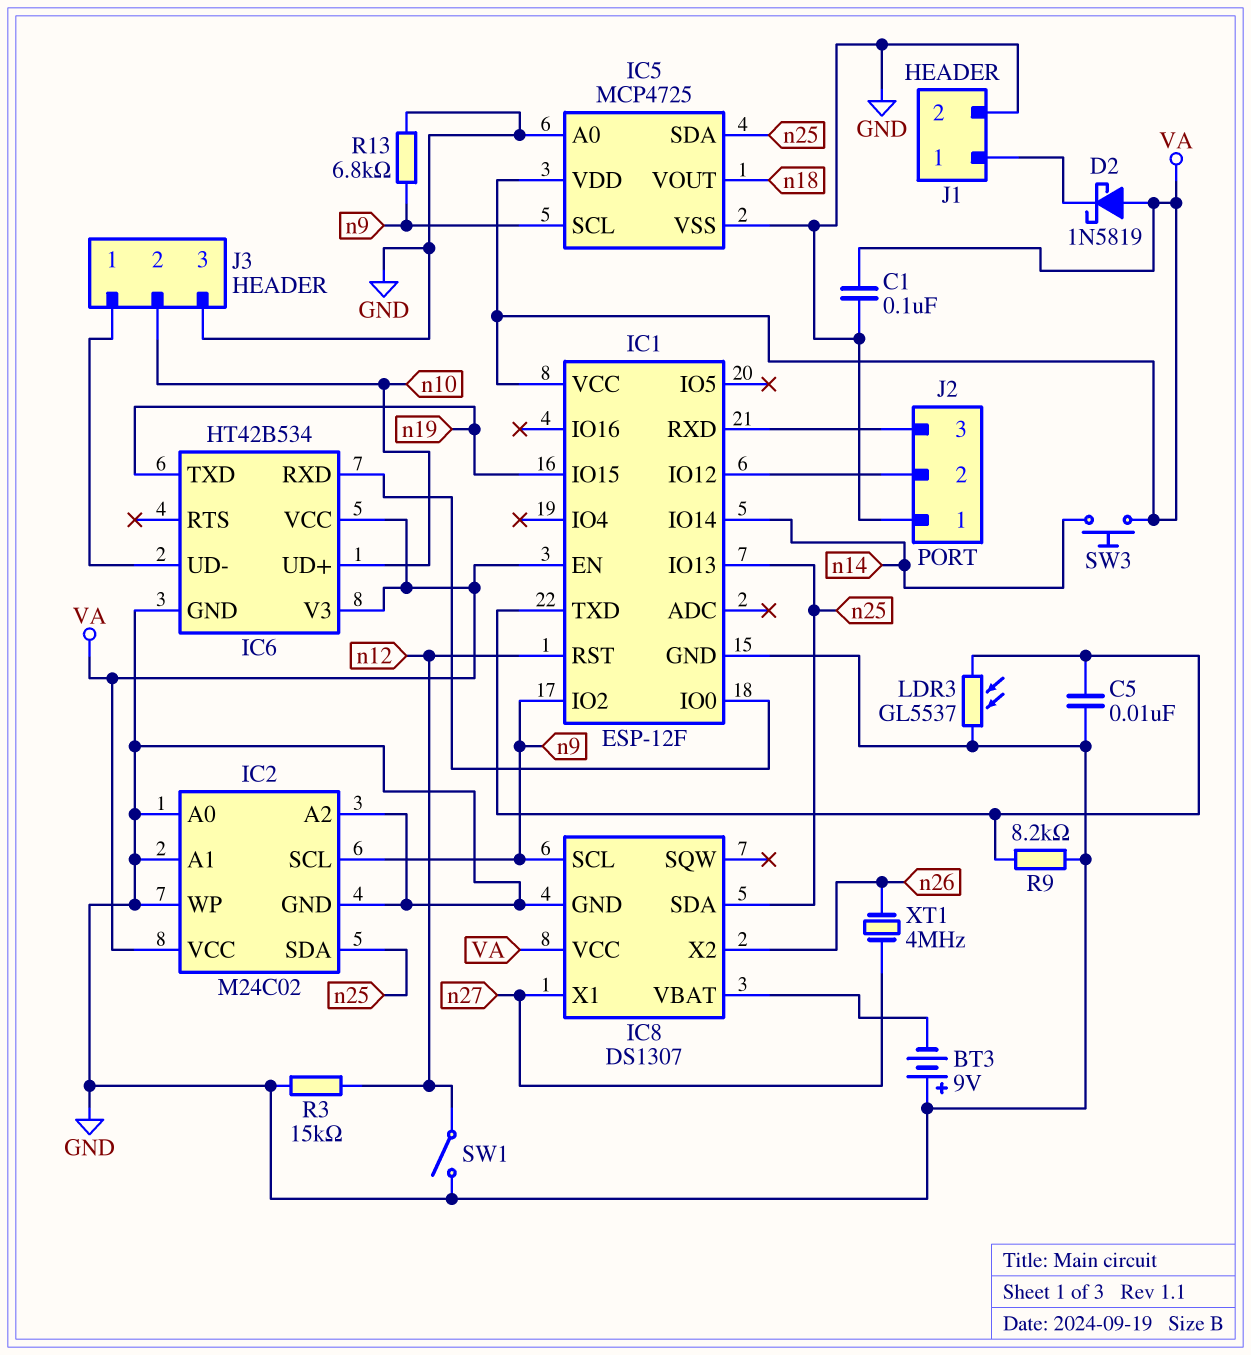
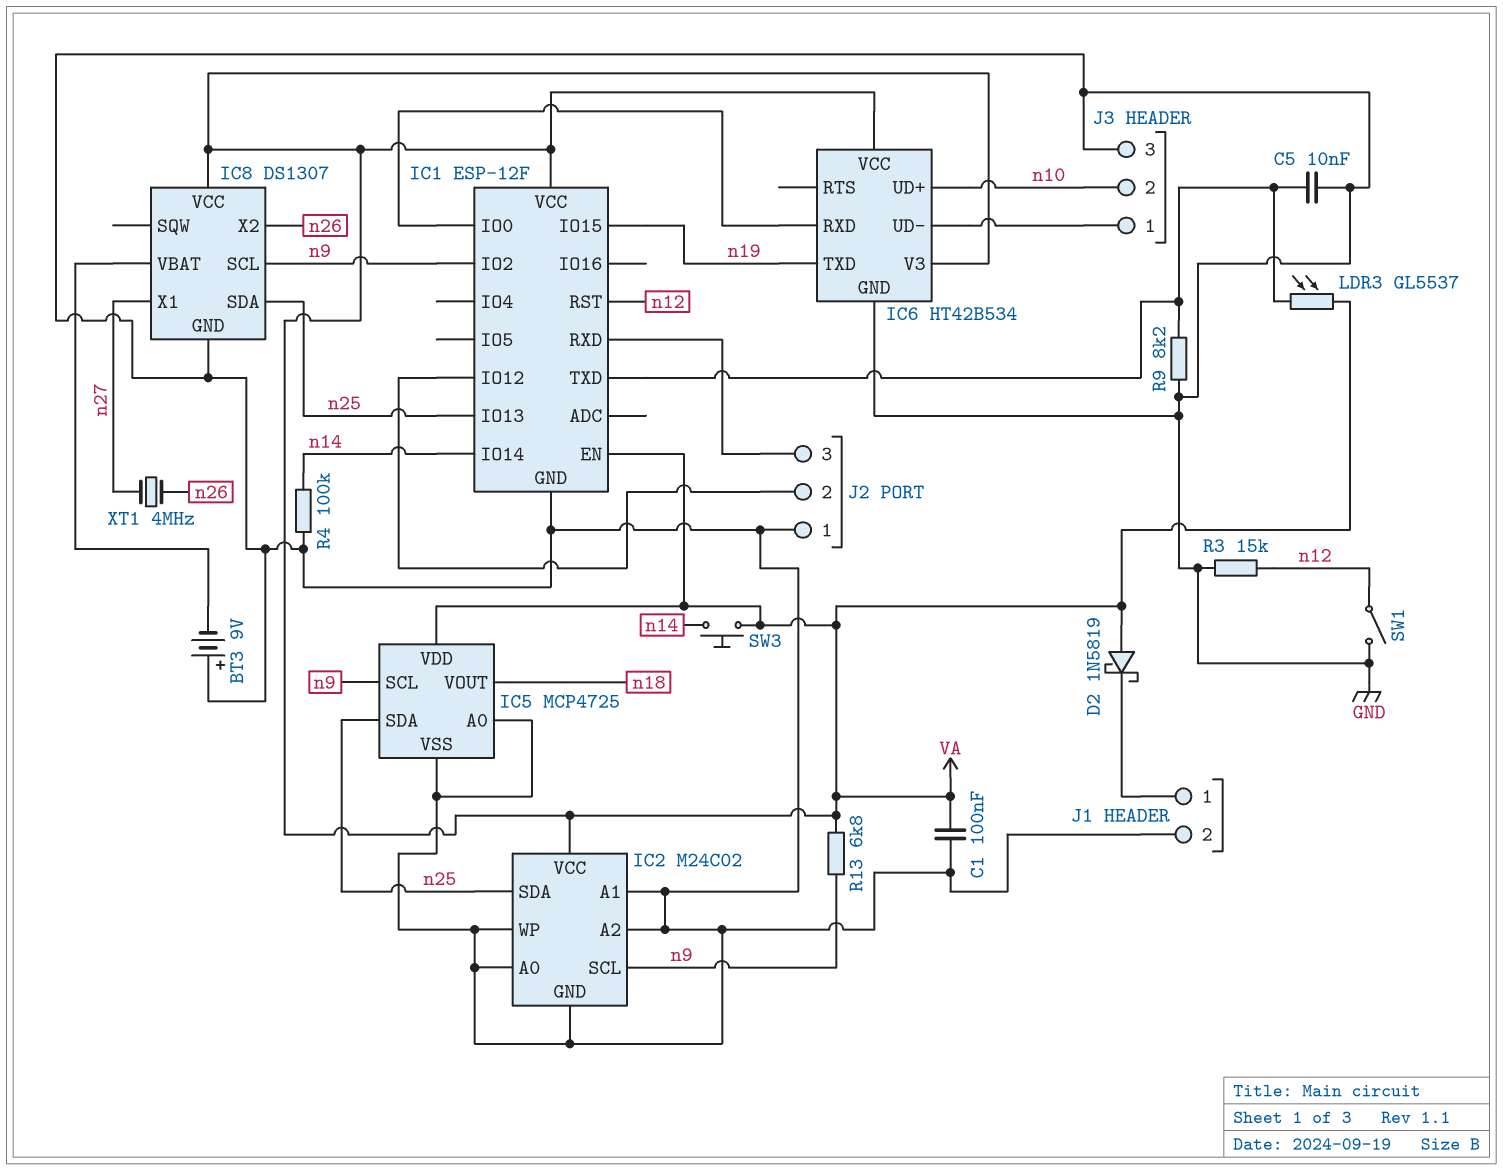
LDR3: GL5537 (GND, IC1/TXD) -> GL5537 (IC1/TXD, VA)
R4: none -> 100k (GND, n14)
R13: 6.8k (GND, n9) -> 6.8k (VA, n9)

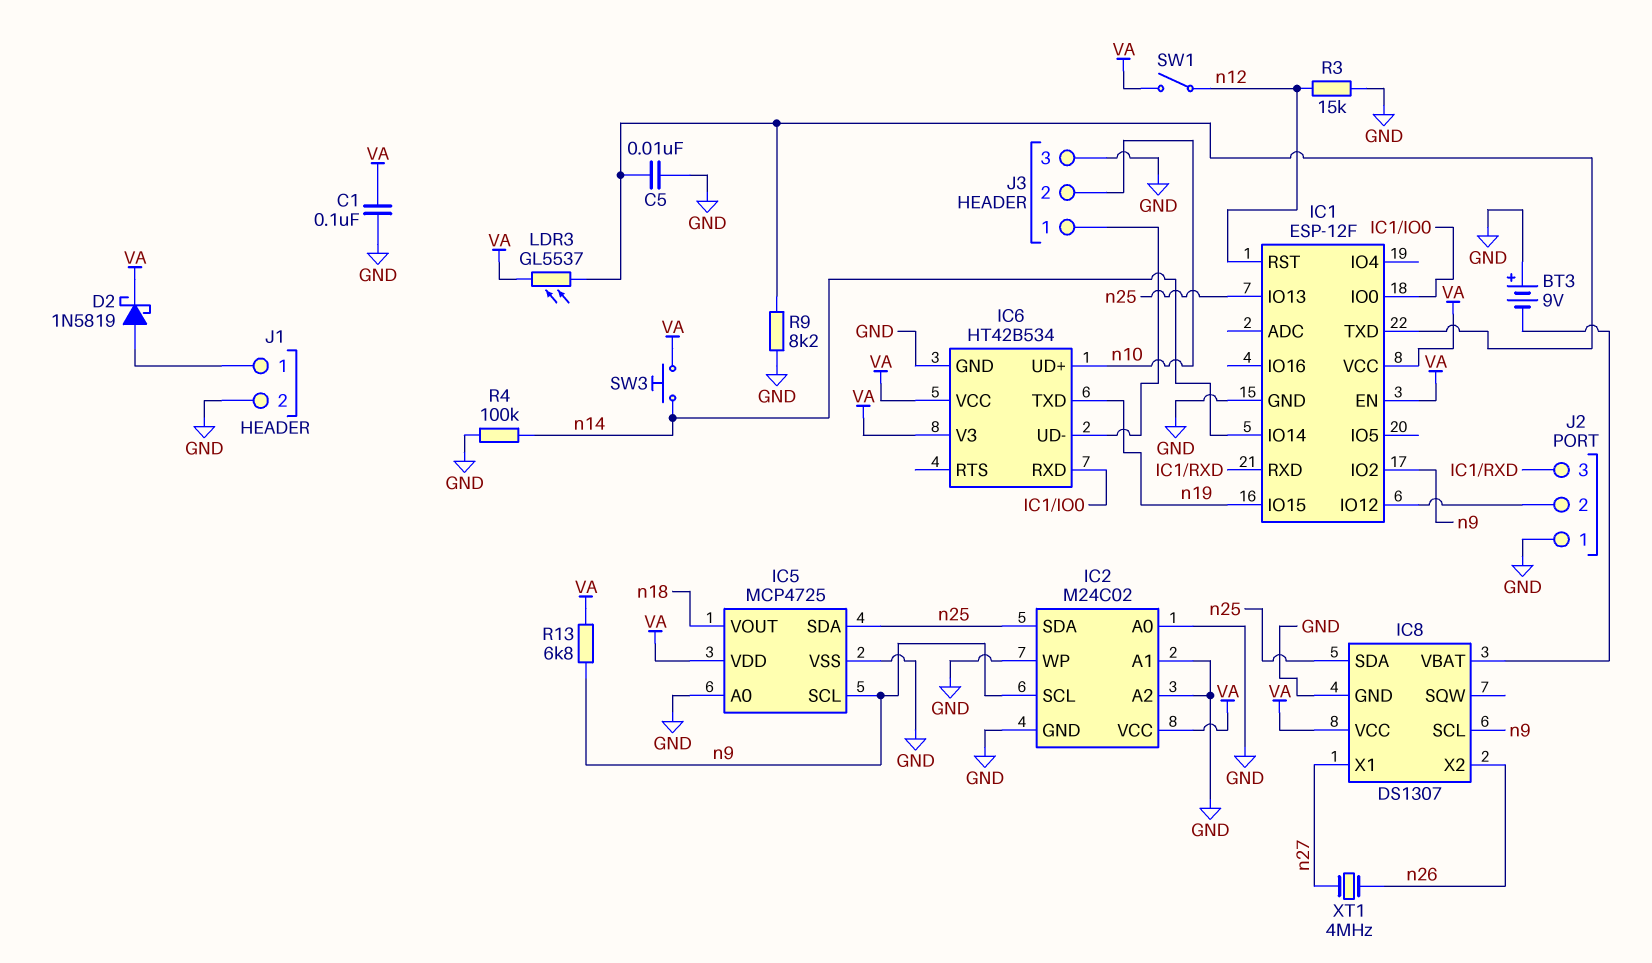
D2: schottky 1N5819 (A VA, K J1/1) -> schottky 1N5819 (A J1/1, K VA)
SW1: switch (GND, n12) -> switch (VA, n12)

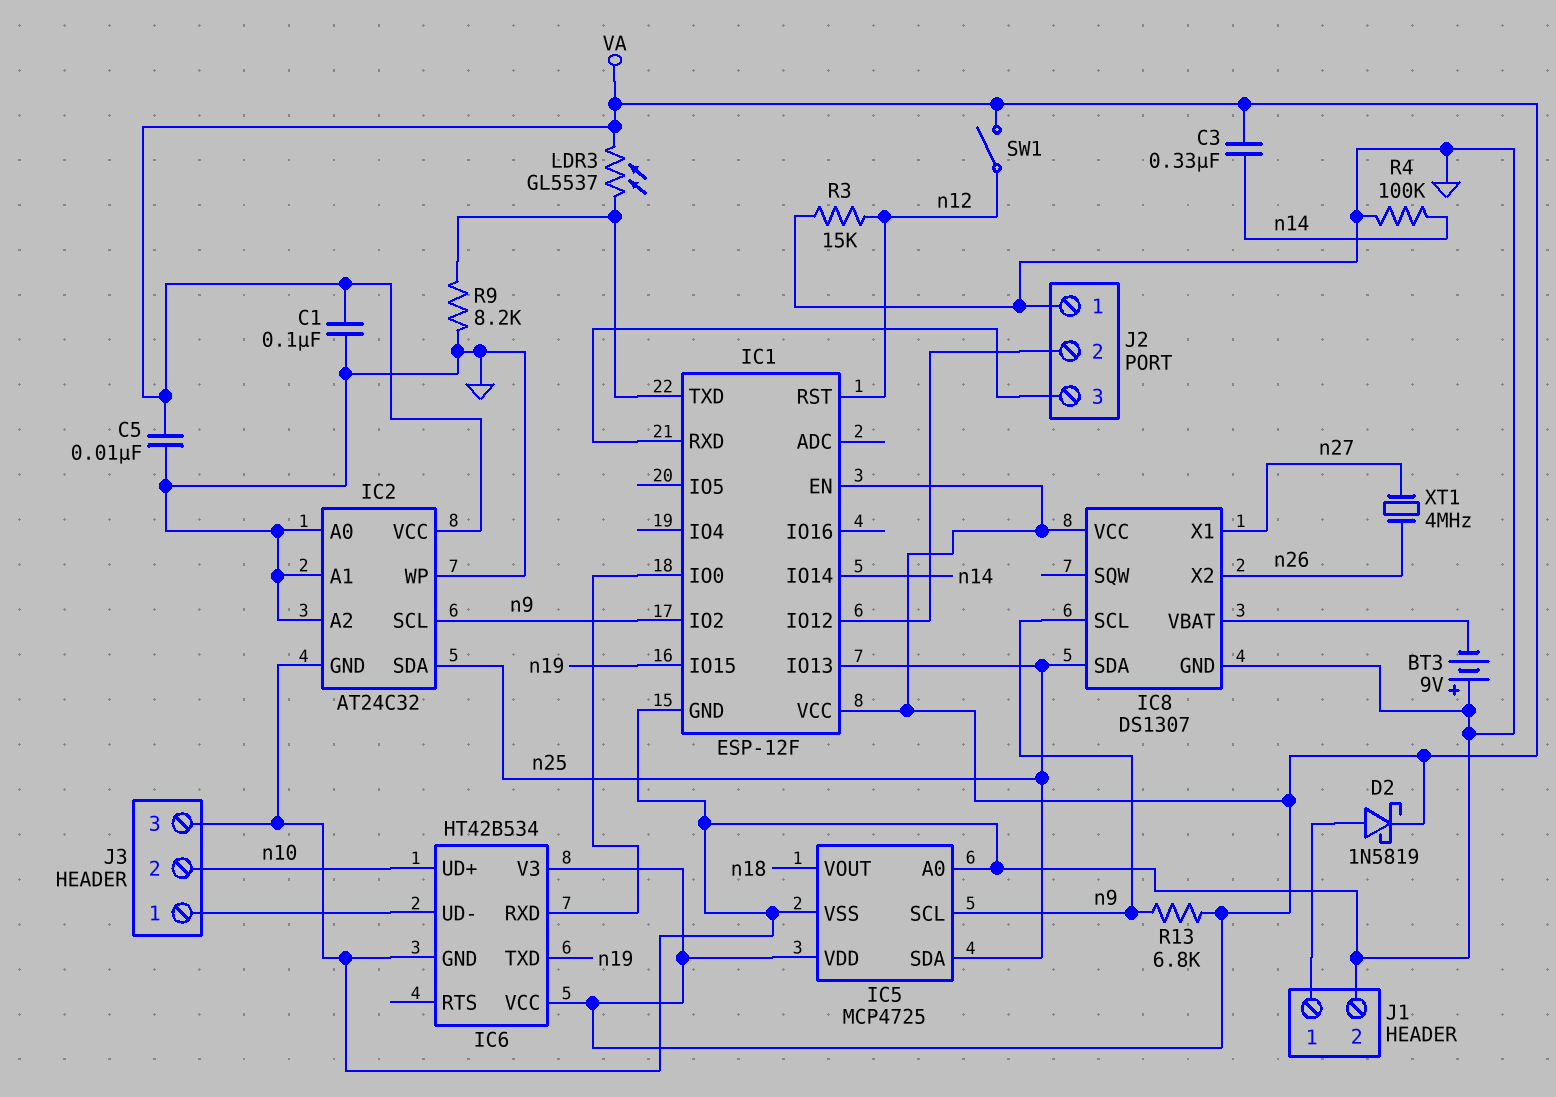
C3: none -> 330nF (VA, n14)
C5: 10nF (GND, IC1/TXD) -> 10nF (GND, VA)
IC2: M24C02 -> AT24C32
SW3: button (VA, n14) -> none

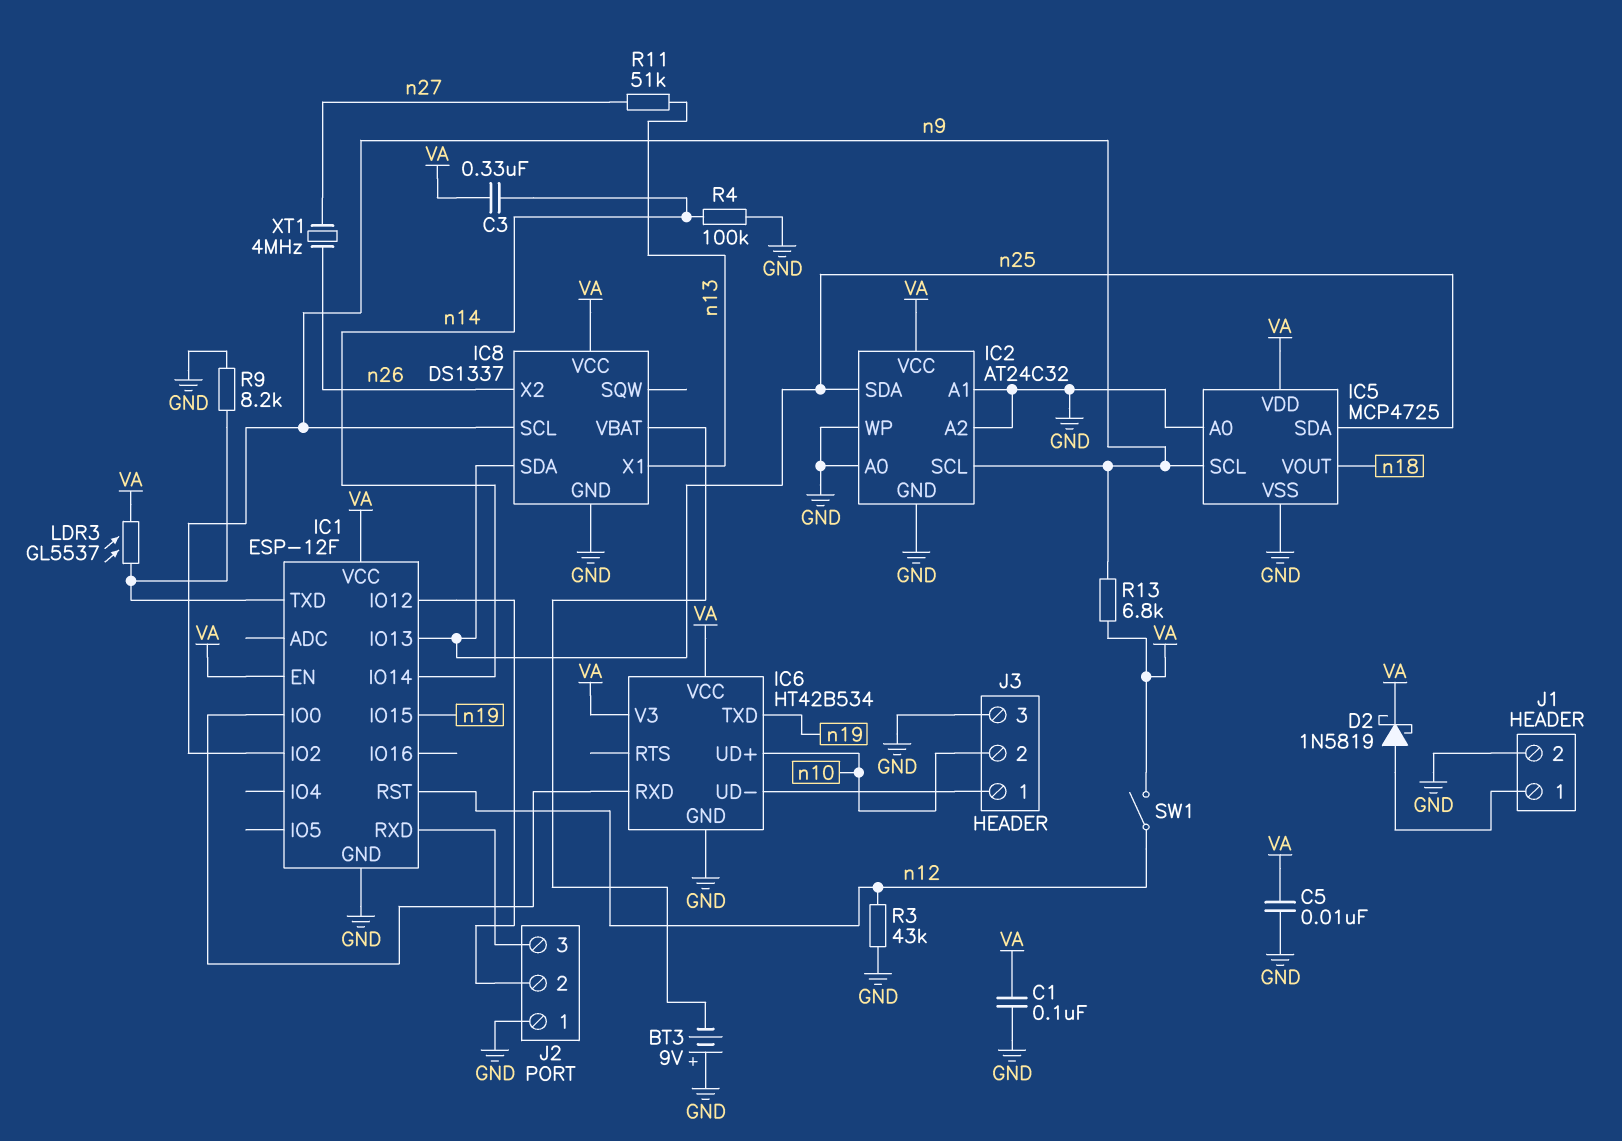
IC8: DS1307 -> DS1337
IC8 pin X1: n27 -> n13
R3: 15k (GND, n12) -> 43k (GND, n12)
R11: none -> 51k (n13, n27)

